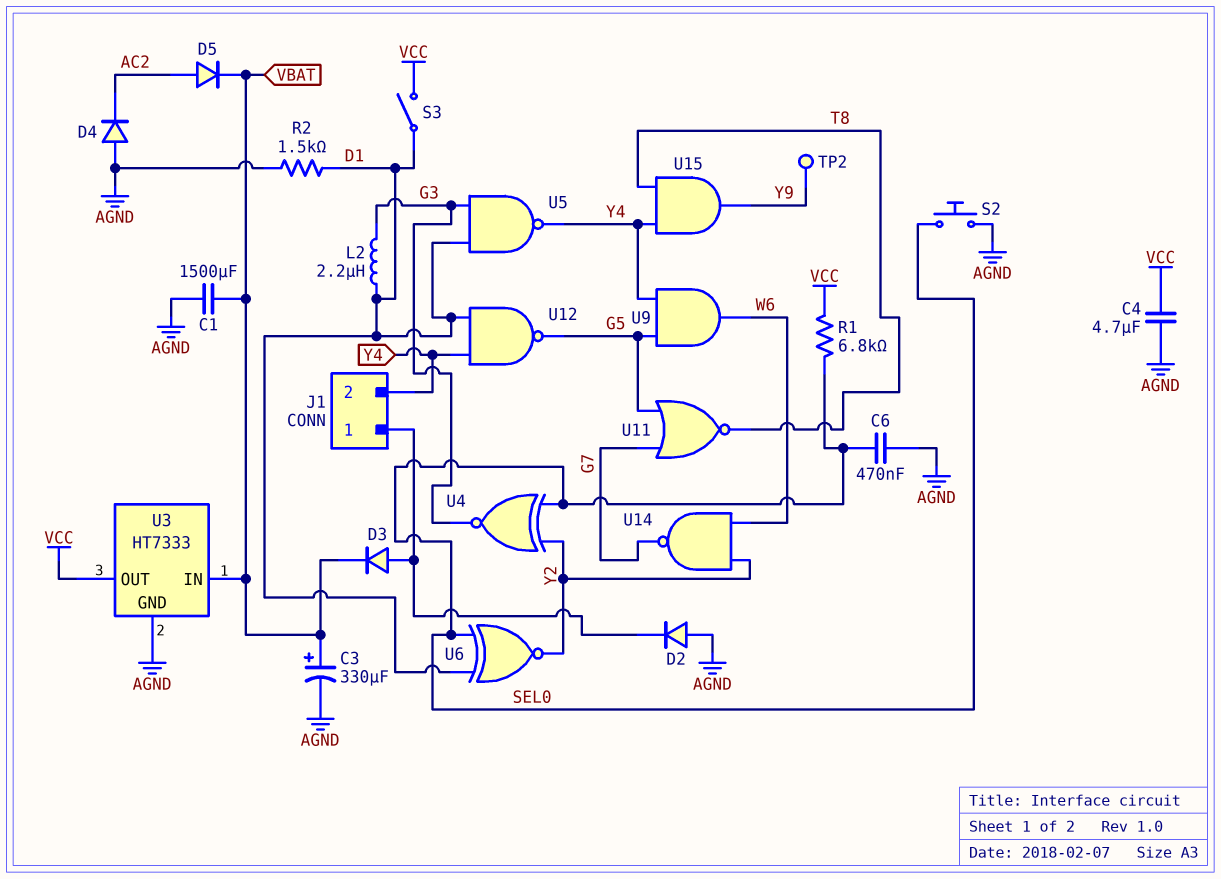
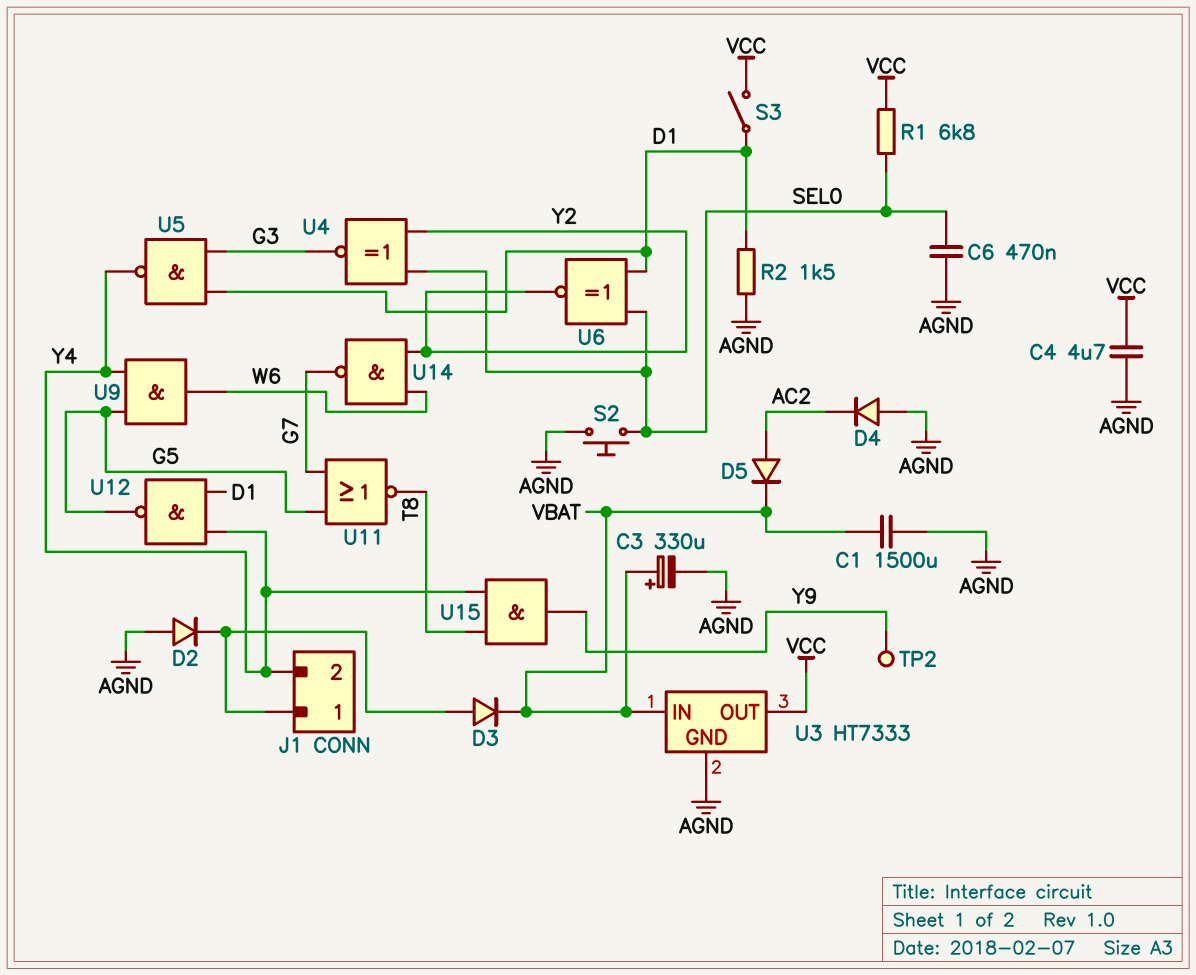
L2: 2.2uH (D1, G3) -> none

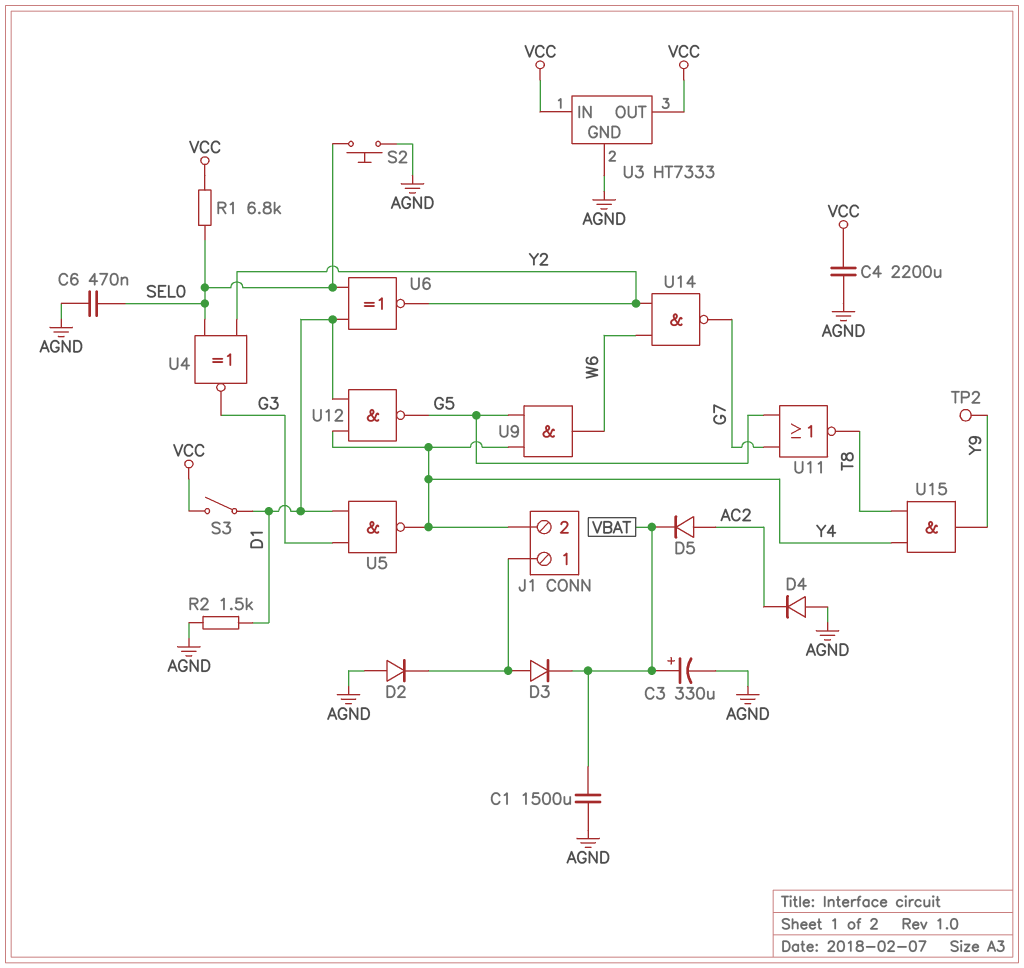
C4: 4.7uF (AGND, VCC) -> 2200uF (AGND, VCC)
U3 pin IN: VBAT -> VCC

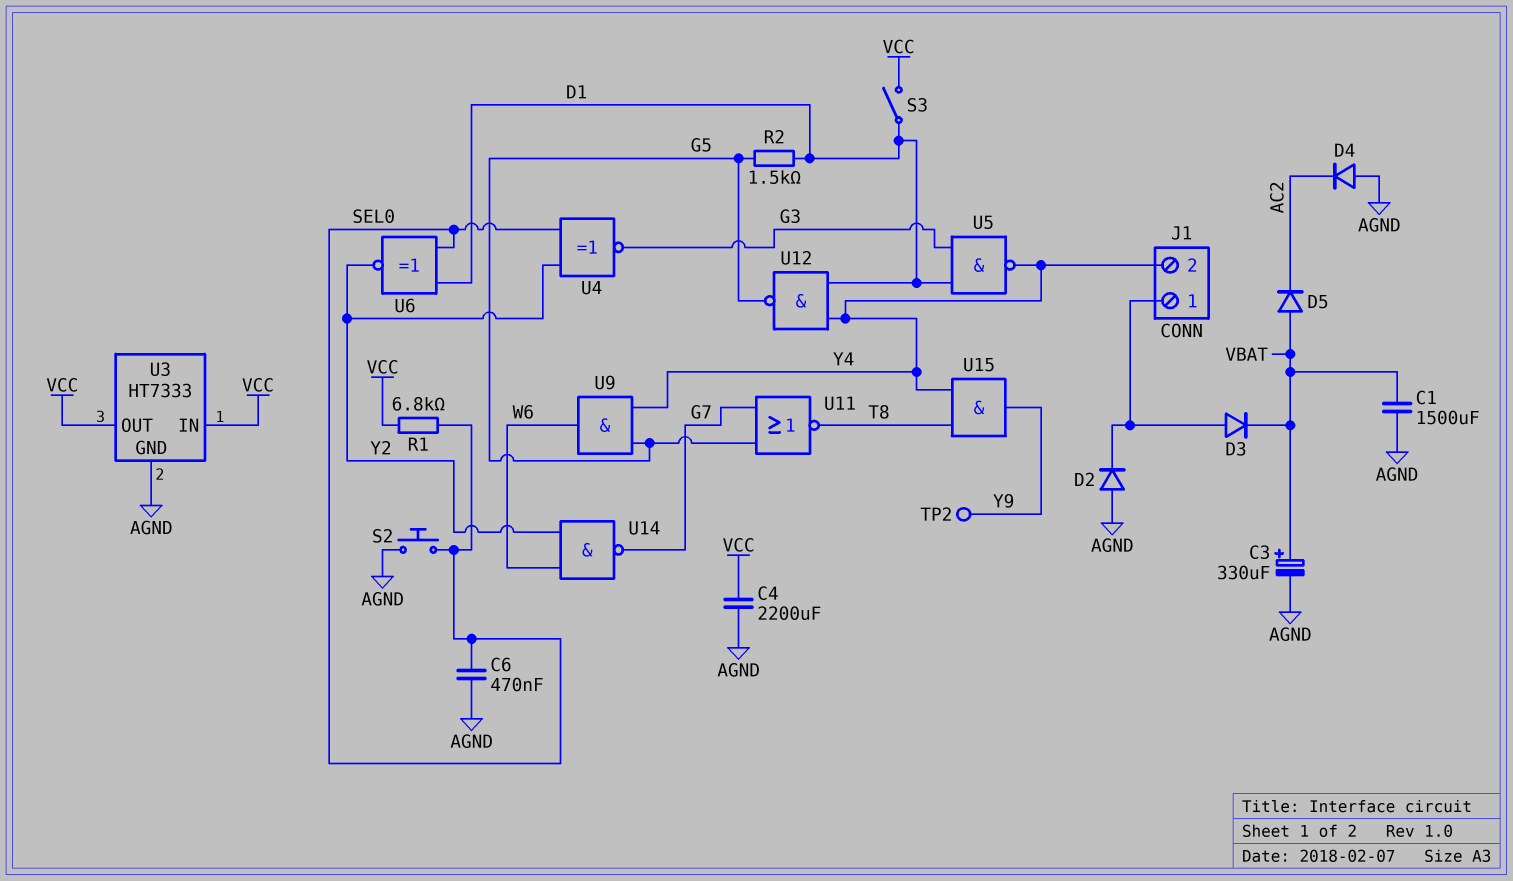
D5: diode (A AC2, K VBAT) -> diode (A VBAT, K AC2)
R2: 1.5k (AGND, D1) -> 1.5k (D1, G5)

